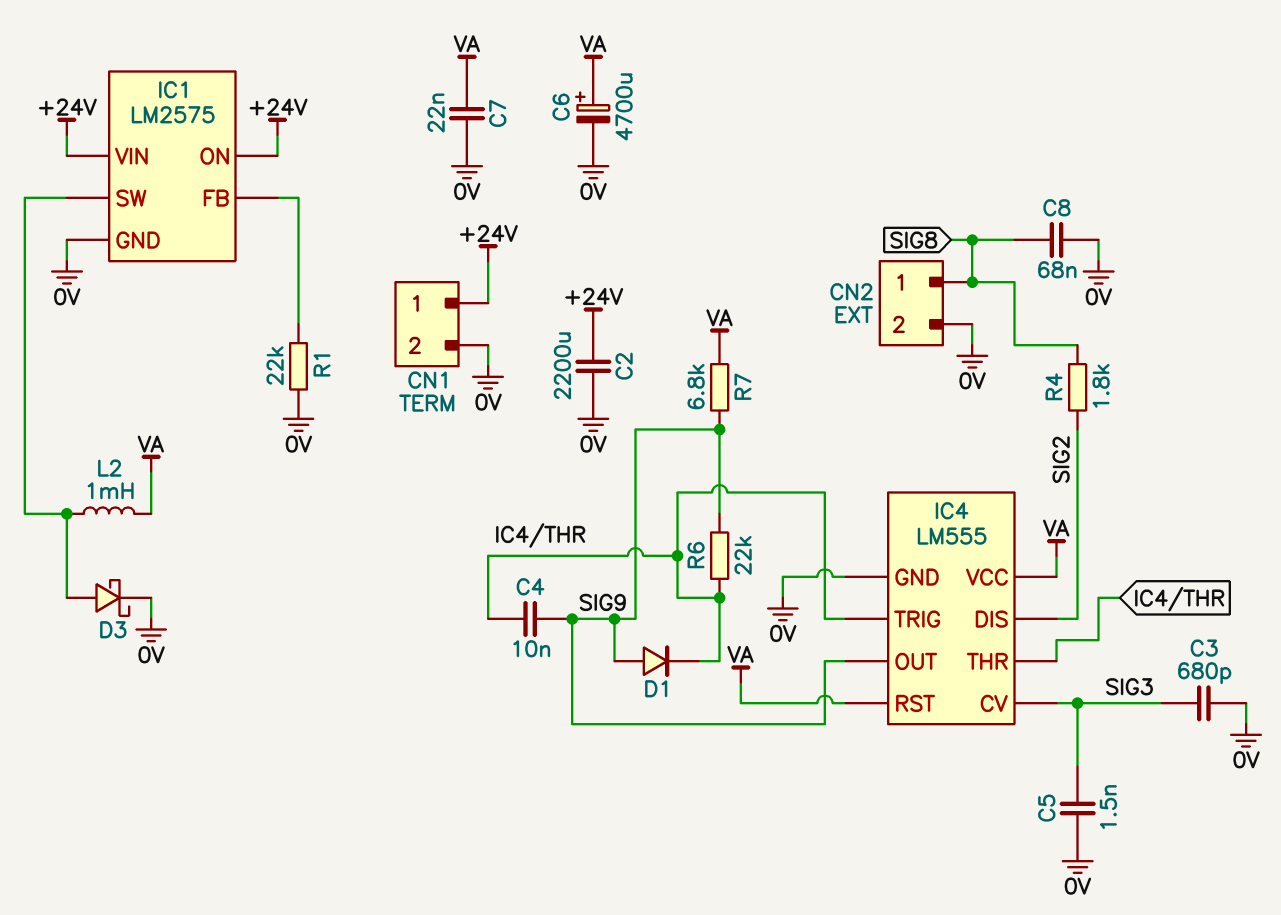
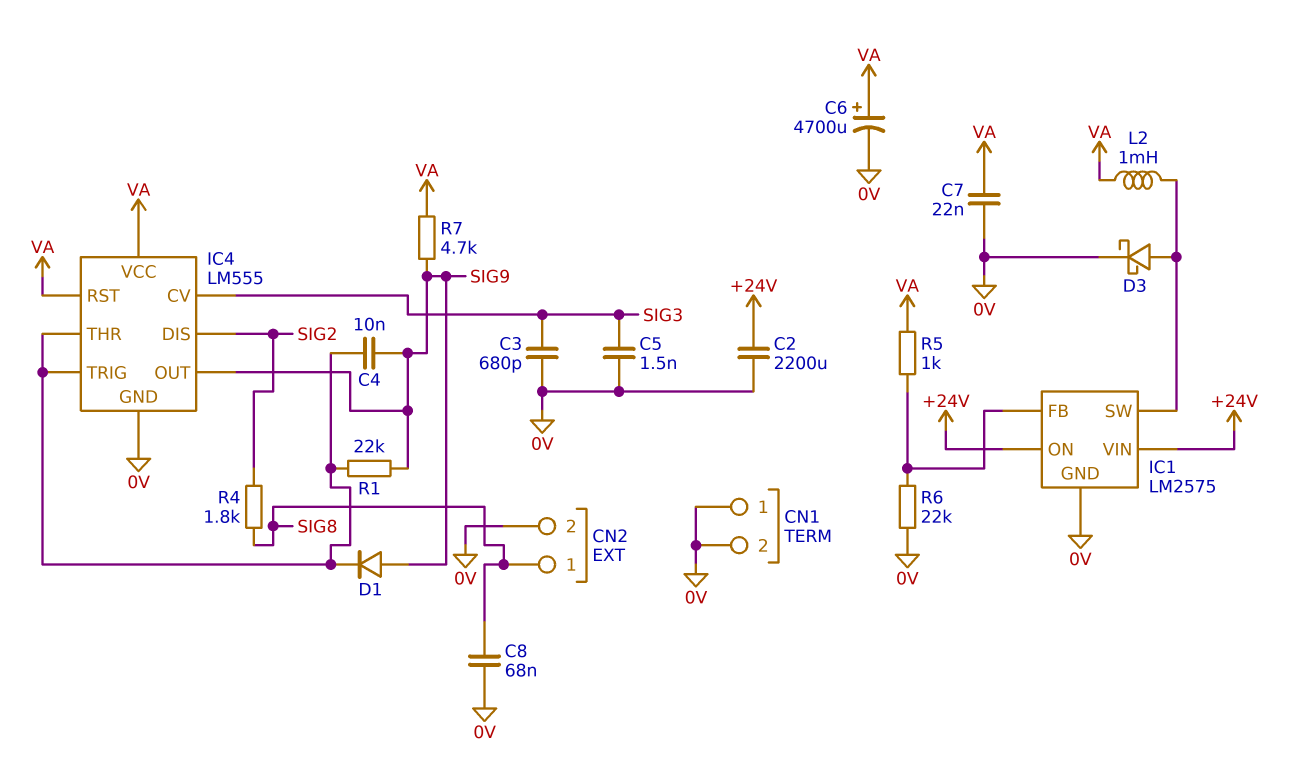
CN1 pin 1: +24V -> 0V
R1: 22k (0V, IC1/FB) -> 22k (IC4/THR, SIG9)
R5: none -> 1k (IC1/FB, VA)
R6: 22k (IC4/THR, SIG9) -> 22k (0V, IC1/FB)
R7: 6.8k (SIG9, VA) -> 4.7k (SIG9, VA)

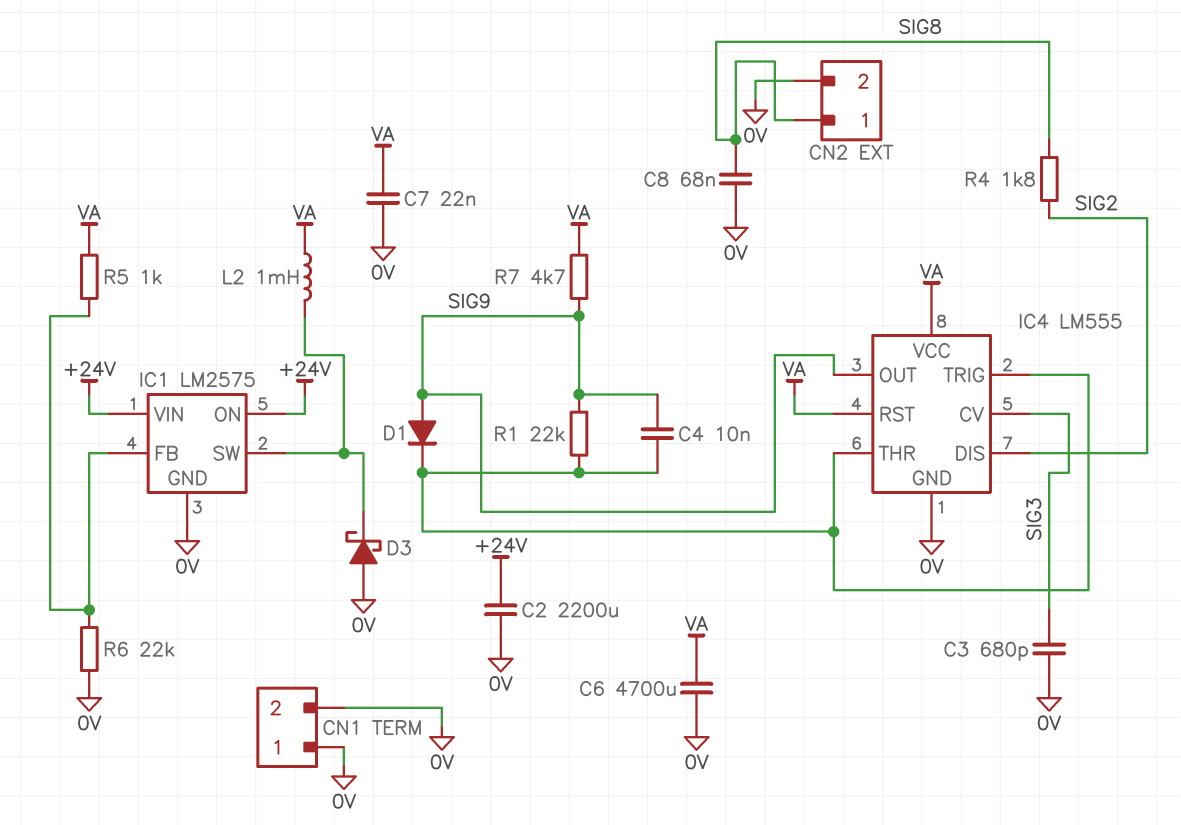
C5: 1.5nF (0V, SIG3) -> none
C6: 4700uF (plus VA, minus 0V) -> 4700uF (0V, VA)
D3: schottky (A IC1/SW, K 0V) -> schottky (A 0V, K IC1/SW)

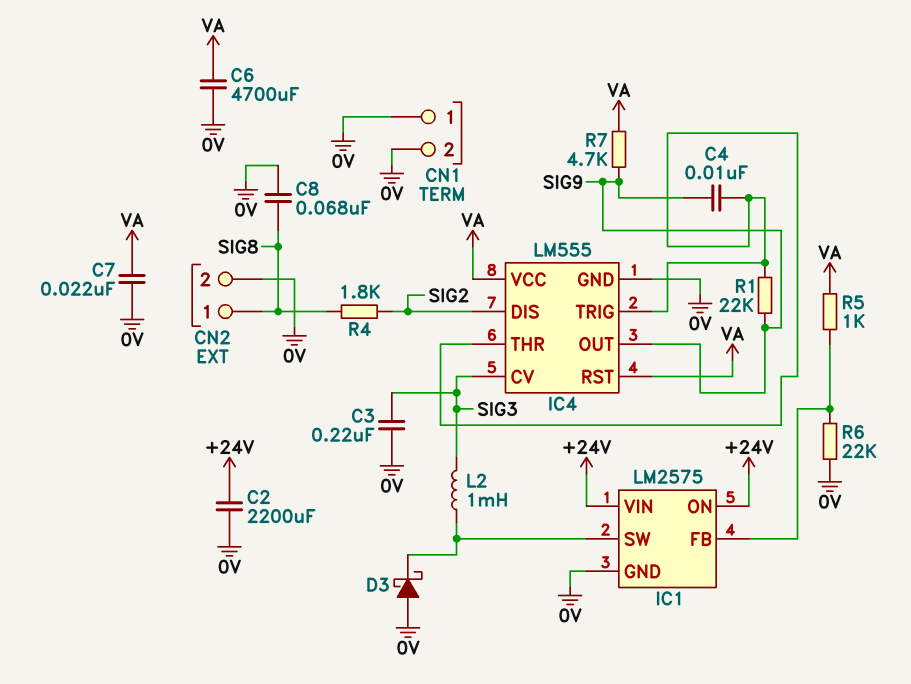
C3: 680pF (0V, SIG3) -> 220nF (0V, SIG3)
D1: diode (A SIG9, K IC4/THR) -> none
L2: 1mH (IC1/SW, VA) -> 1mH (IC1/SW, SIG3)

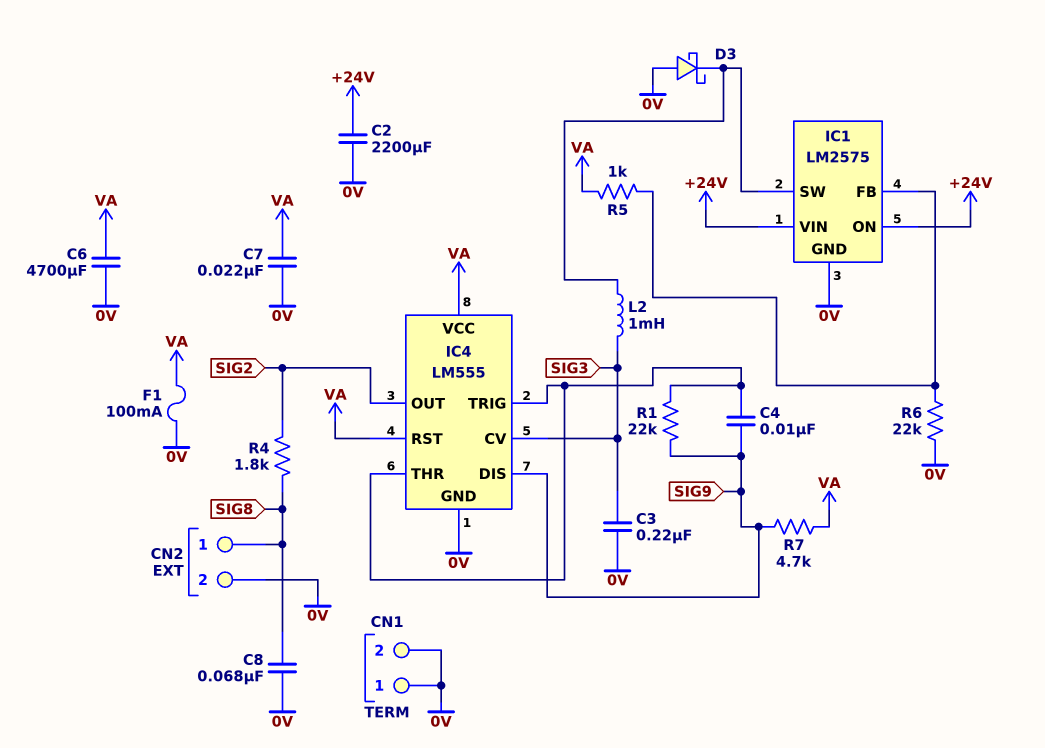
F1: none -> 100mA (0V, VA)
IC4 pin DIS: SIG2 -> SIG9
IC4 pin OUT: SIG9 -> SIG2

